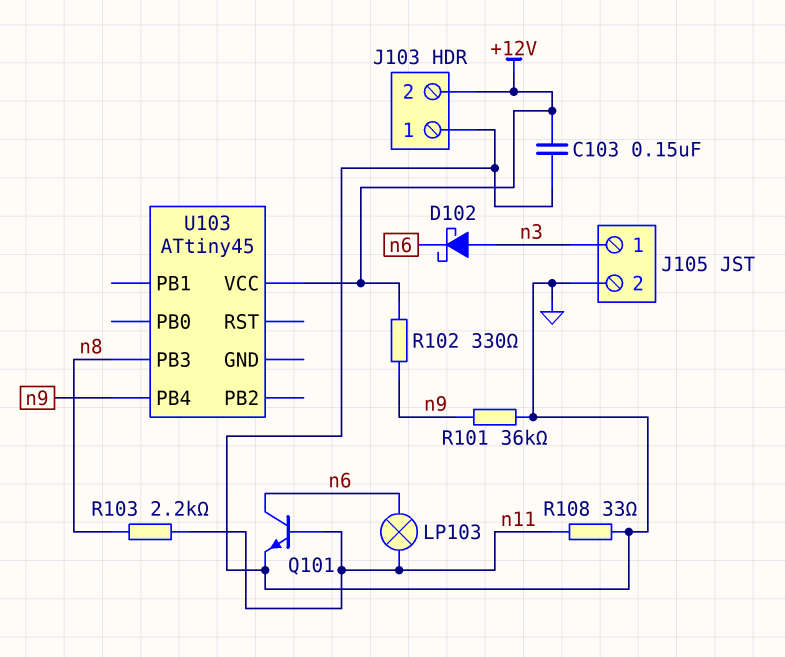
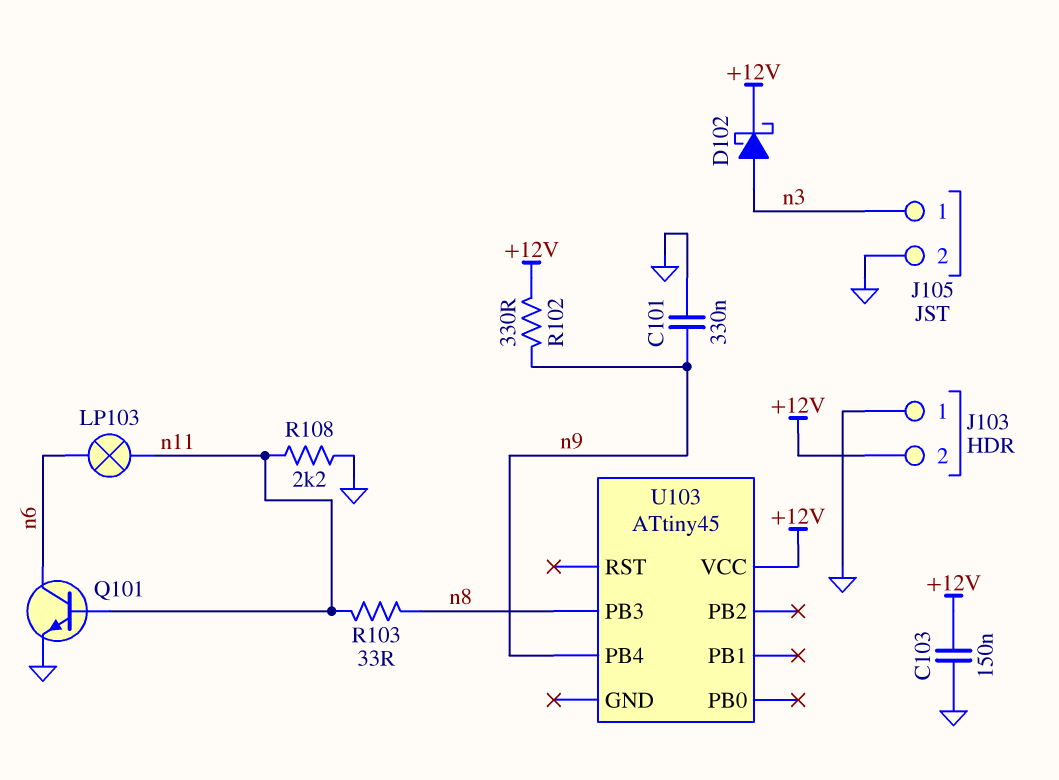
C101: none -> 330nF (GND, n9)
D102: schottky (A n3, K n6) -> schottky (A n3, K +12V)
R101: 36k (GND, n9) -> none
R103: 2.2k (n8, n11) -> 33 (n8, n11)
R108: 33 (GND, n11) -> 2.2k (GND, n11)

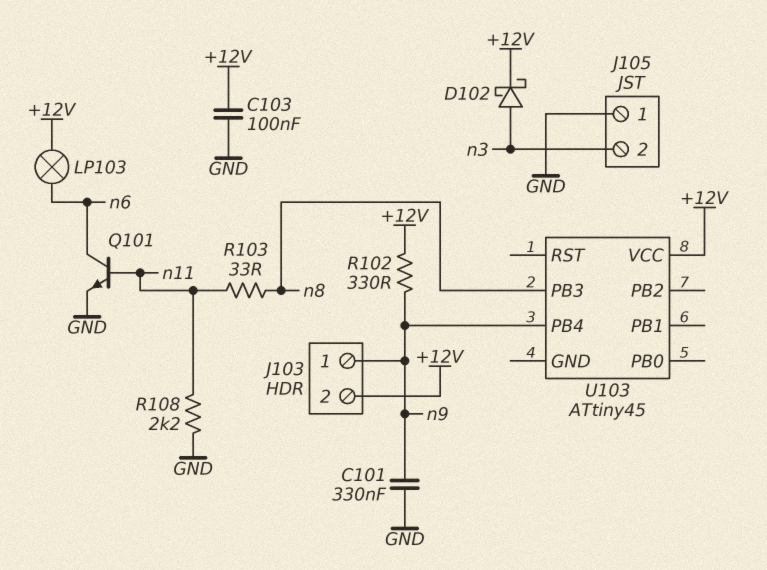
C103: 150nF (+12V, GND) -> 100nF (+12V, GND)
J103 pin 1: GND -> n9
J105 pin 1: n3 -> GND
J105 pin 2: GND -> n3
LP103: lamp (n6, n11) -> lamp (+12V, n6)

